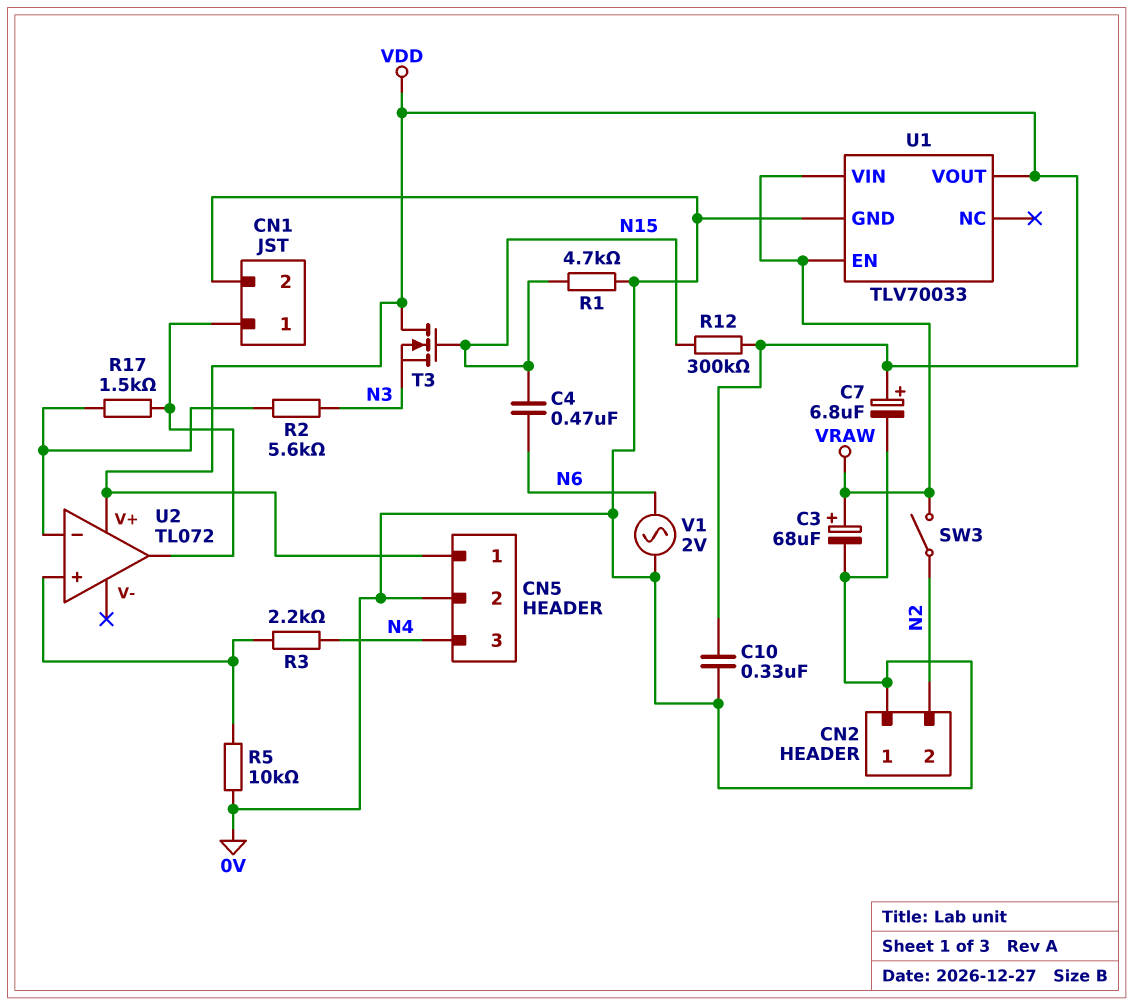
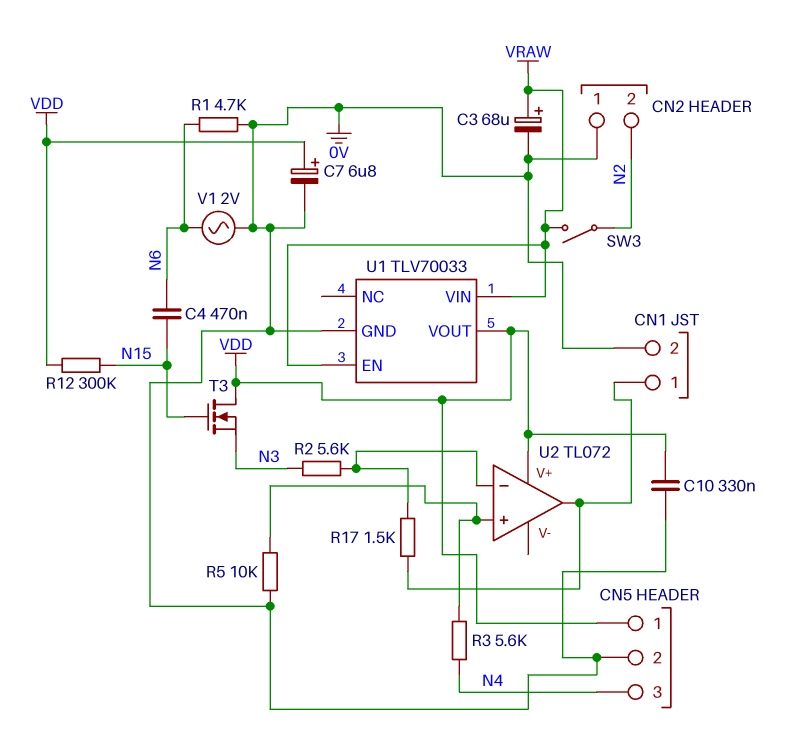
R1: 4.7k (0V, N15) -> 4.7k (0V, N6)
R3: 2.2k (N4, U2/in+) -> 5.6k (N4, U2/in+)

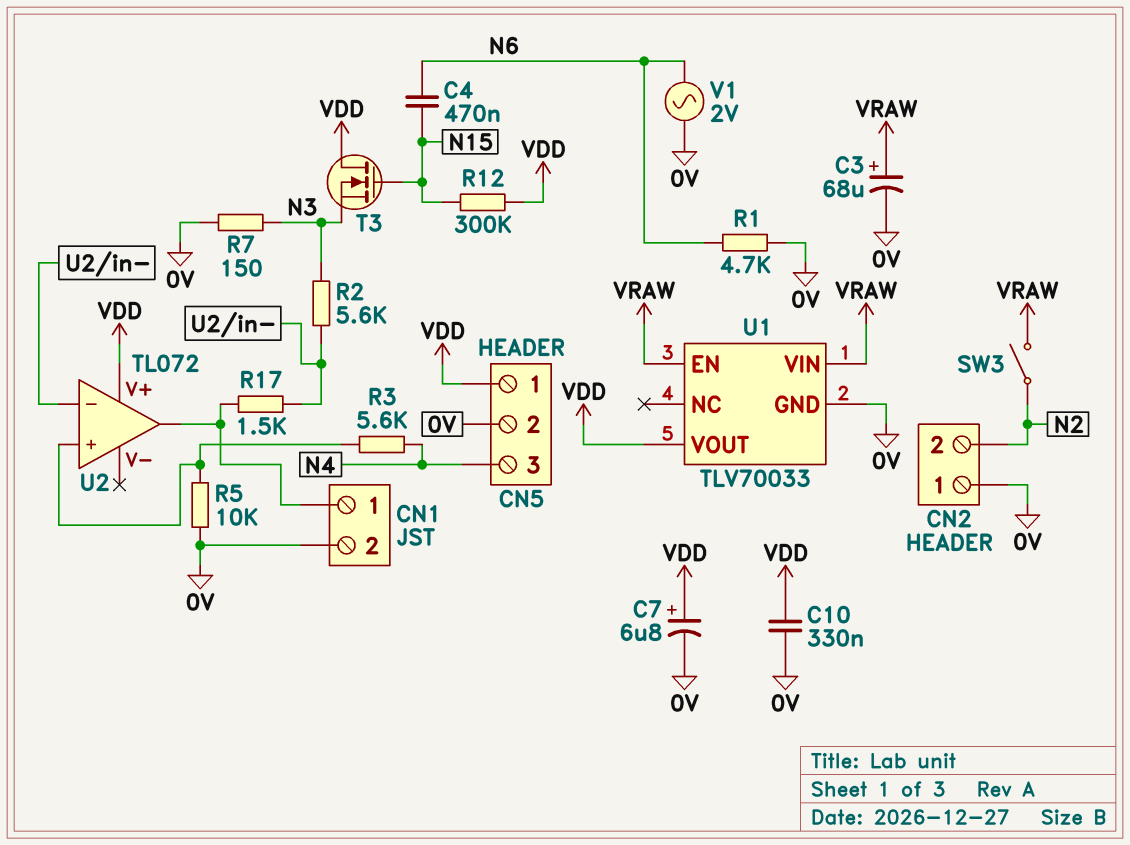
R7: none -> 150 (0V, N3)

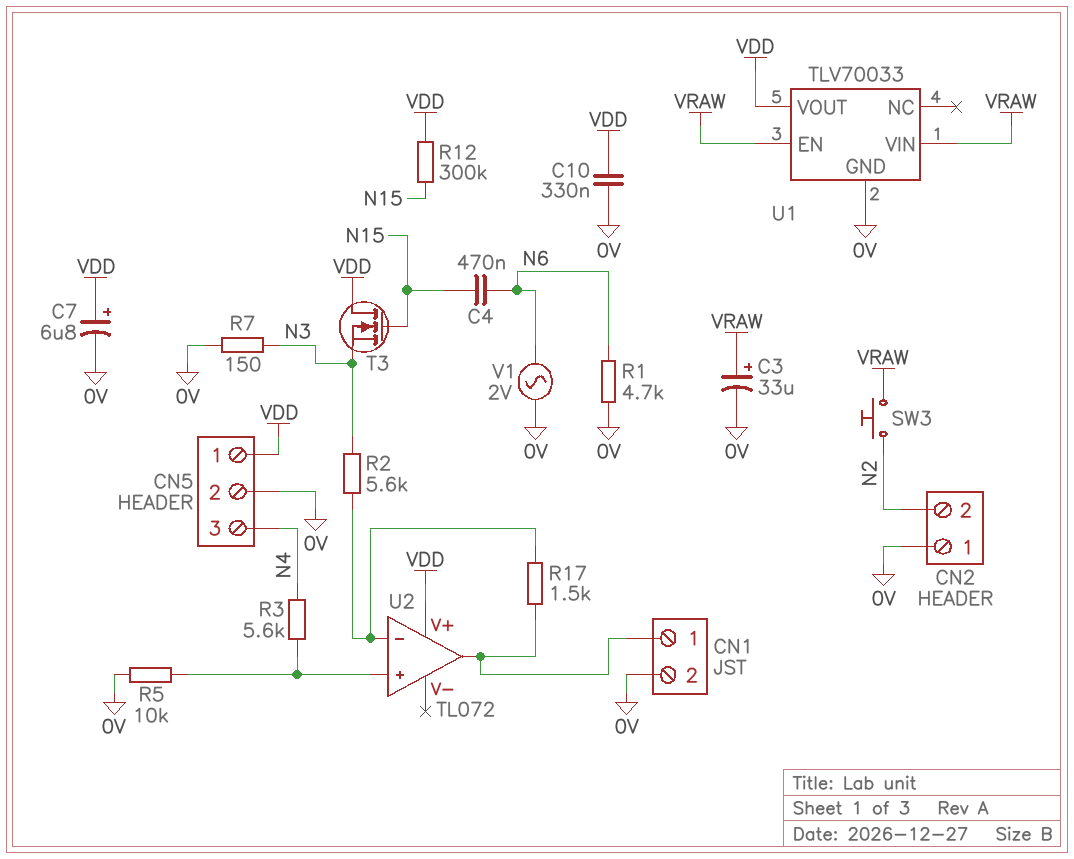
C3: 68uF (plus VRAW, minus 0V) -> 33uF (plus VRAW, minus 0V)
SW3: switch (N2, VRAW) -> button (N2, VRAW)

